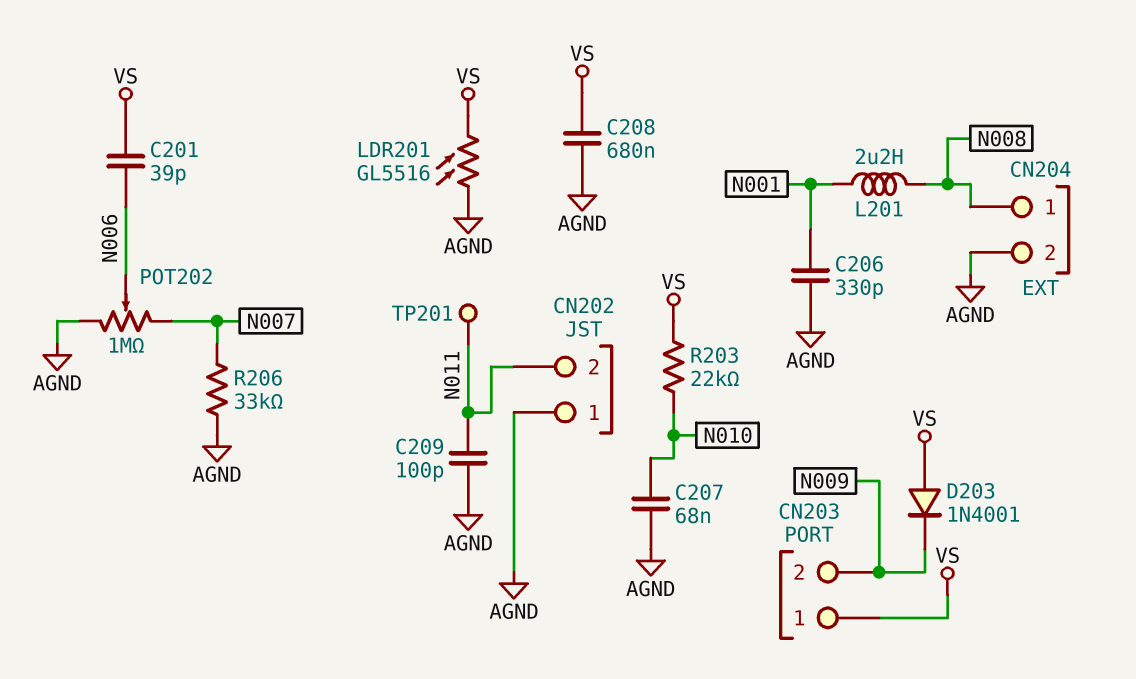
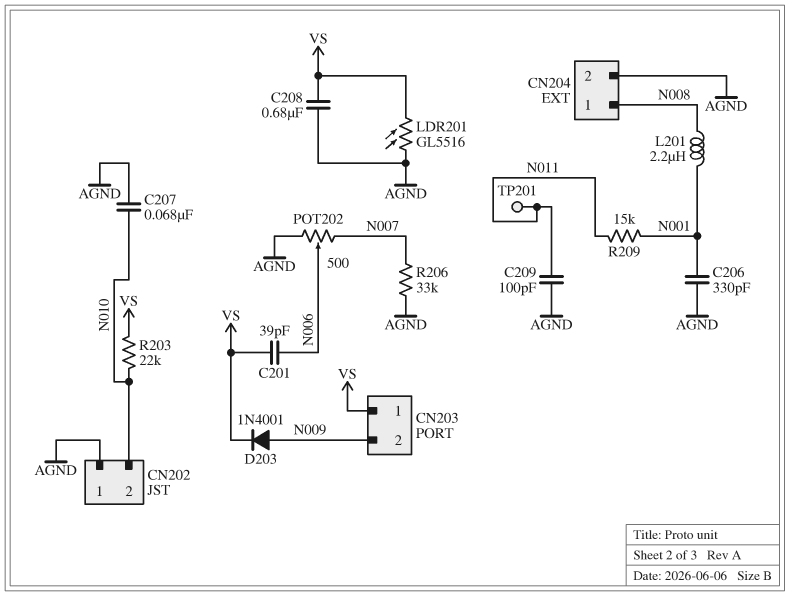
CN202 pin 2: N011 -> N010
D203: diode 1N4001 (A VS, K N009) -> diode 1N4001 (A N009, K VS)
POT202: 1M (AGND, N007, wiper N006) -> 500 (AGND, N007, wiper N006)
R209: none -> 15k (N001, N011)

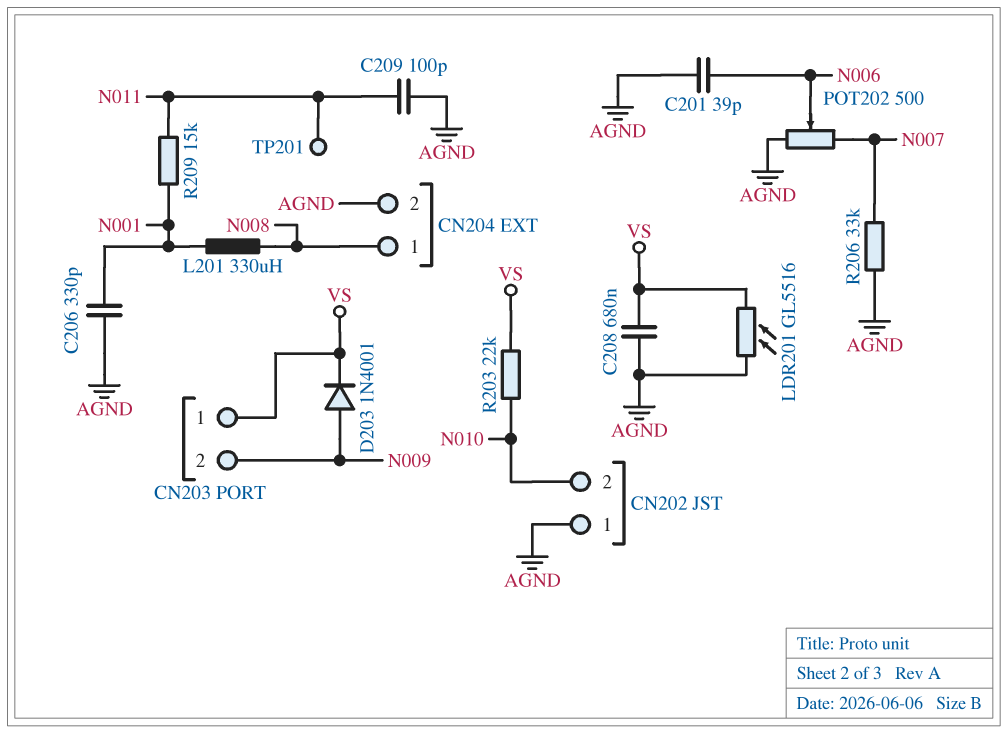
C201: 39pF (N006, VS) -> 39pF (AGND, N006)
C207: 68nF (AGND, N010) -> none
L201: 2.2uH (N001, N008) -> 330uH (N001, N008)

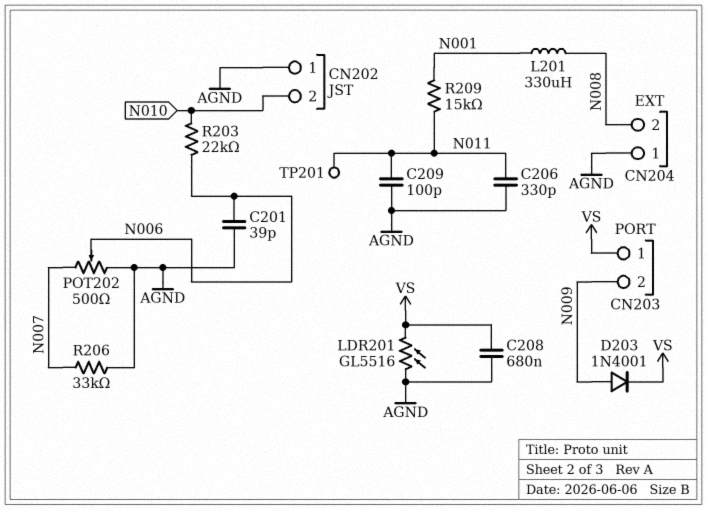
C206: 330pF (AGND, N001) -> 330pF (AGND, N011)
CN204 pin 1: N008 -> AGND
CN204 pin 2: AGND -> N008
R203: 22k (N010, VS) -> 22k (N006, N010)

